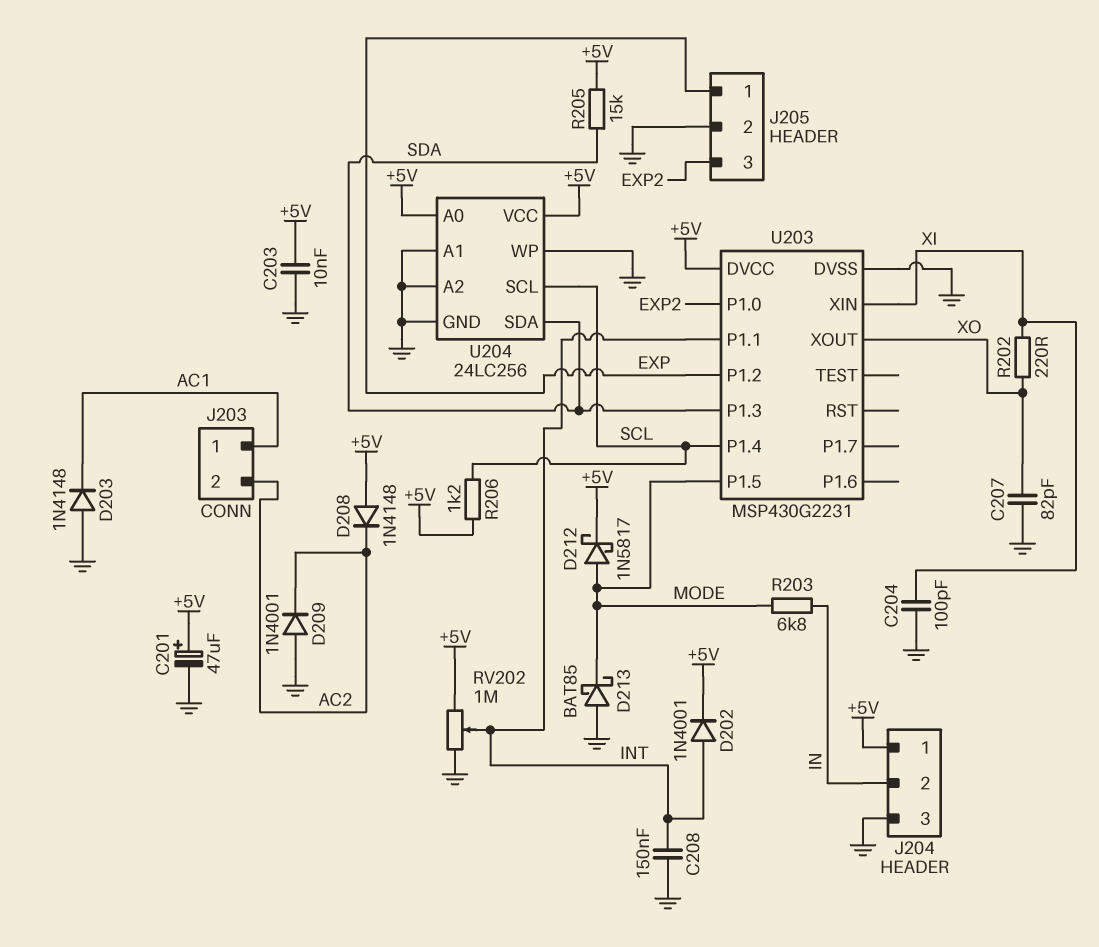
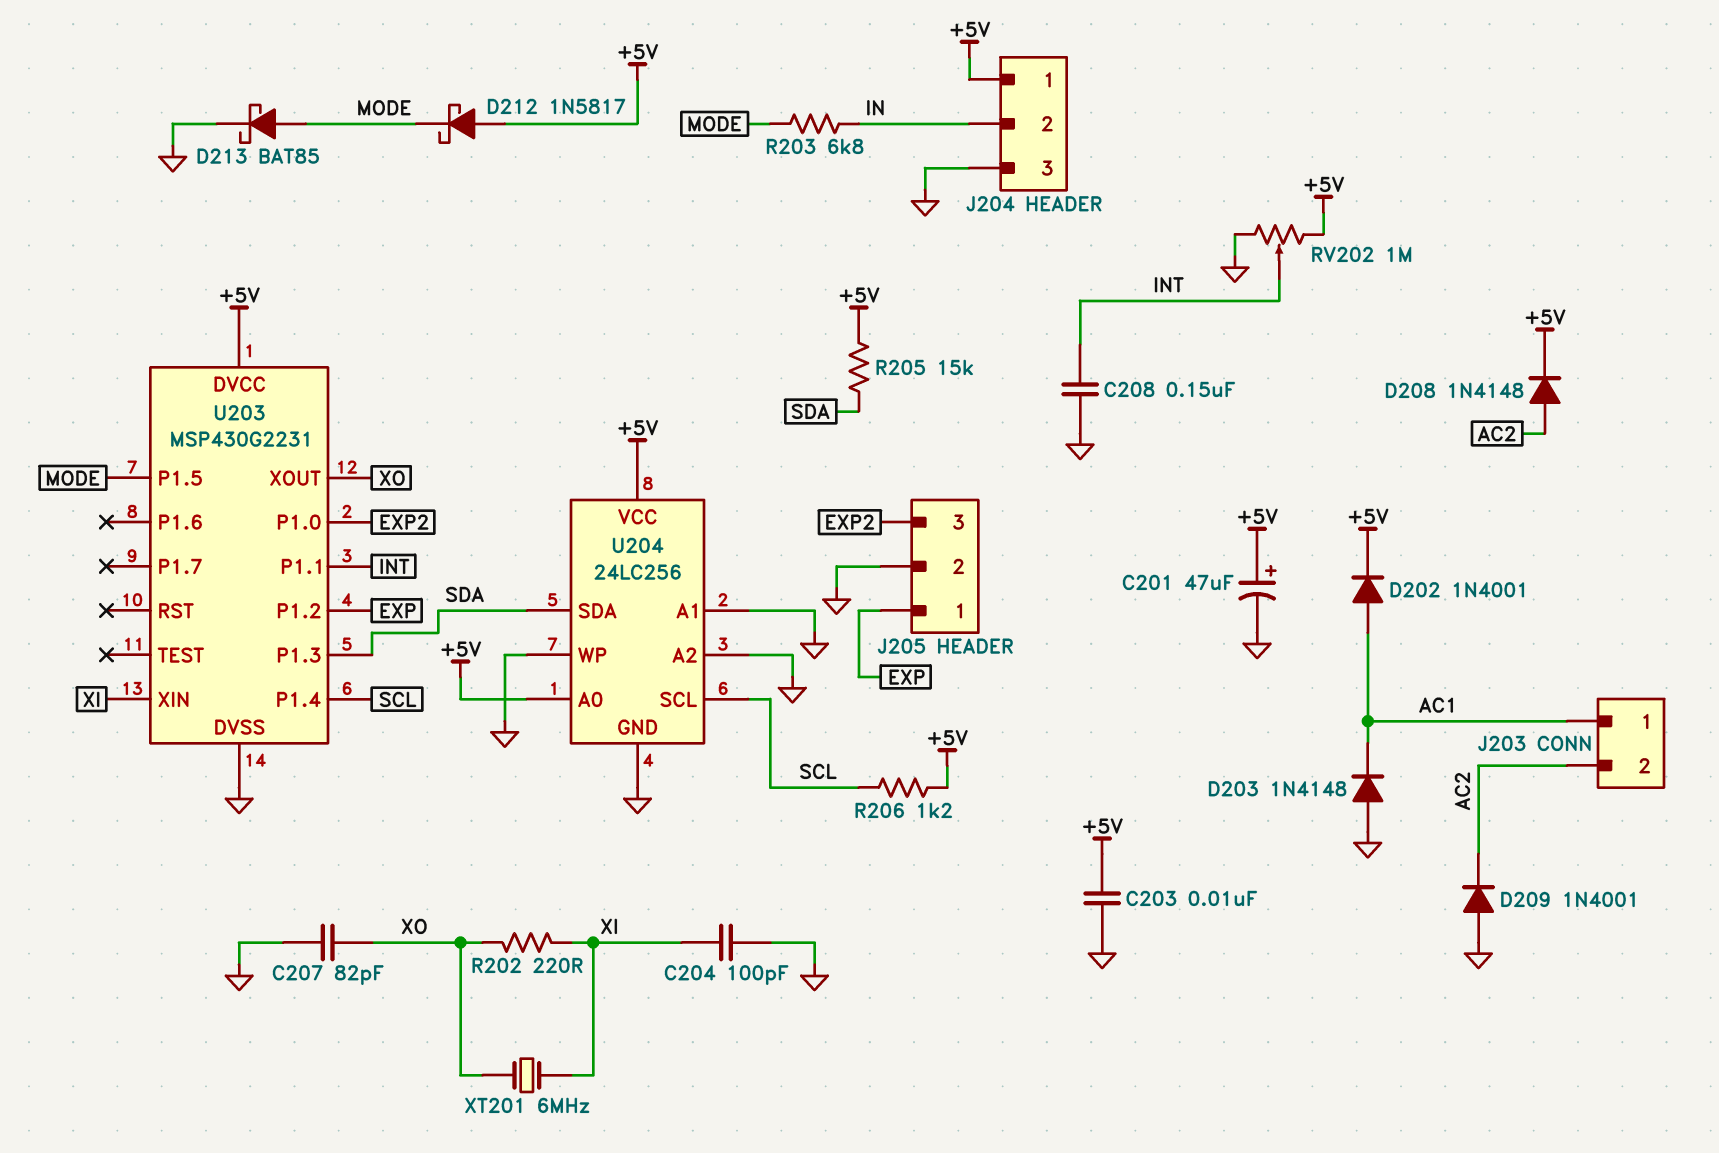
D202: diode 1N4001 (A INT, K +5V) -> diode 1N4001 (A AC1, K +5V)
D208: diode 1N4148 (A +5V, K AC2) -> diode 1N4148 (A AC2, K +5V)
D212: schottky 1N5817 (A MODE, K +5V) -> schottky 1N5817 (A +5V, K MODE)
D213: schottky BAT85 (A GND, K MODE) -> schottky BAT85 (A MODE, K GND)
XT201: none -> 6MHz (XI, XO)

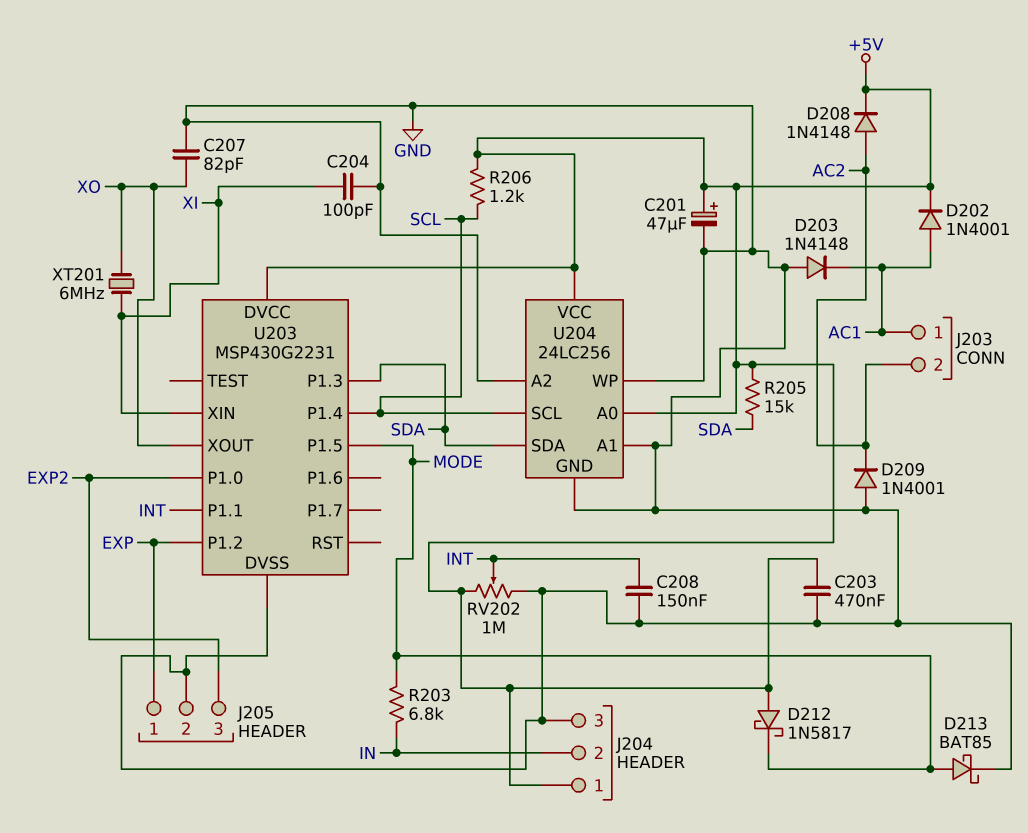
C203: 10nF (+5V, GND) -> 470nF (+5V, GND)
R202: 220 (XI, XO) -> none

